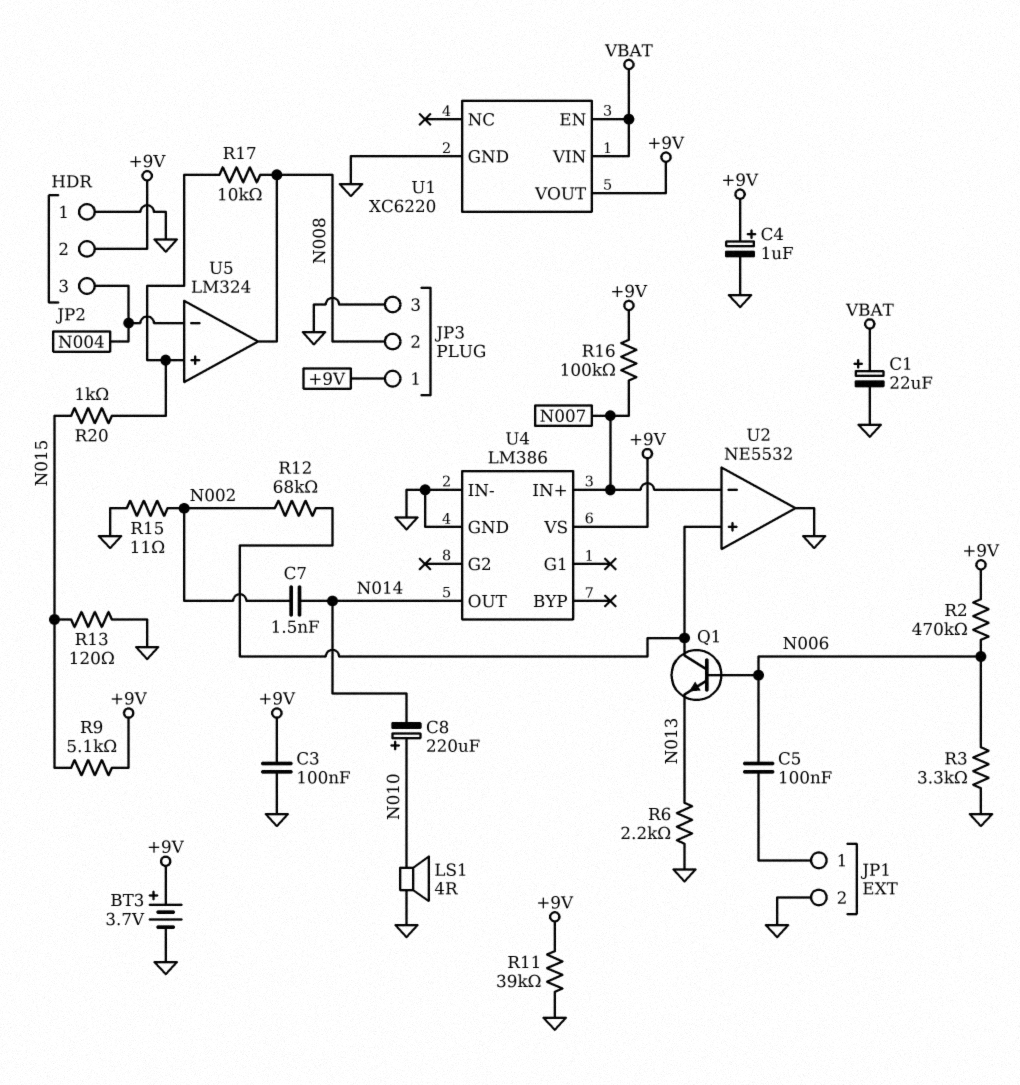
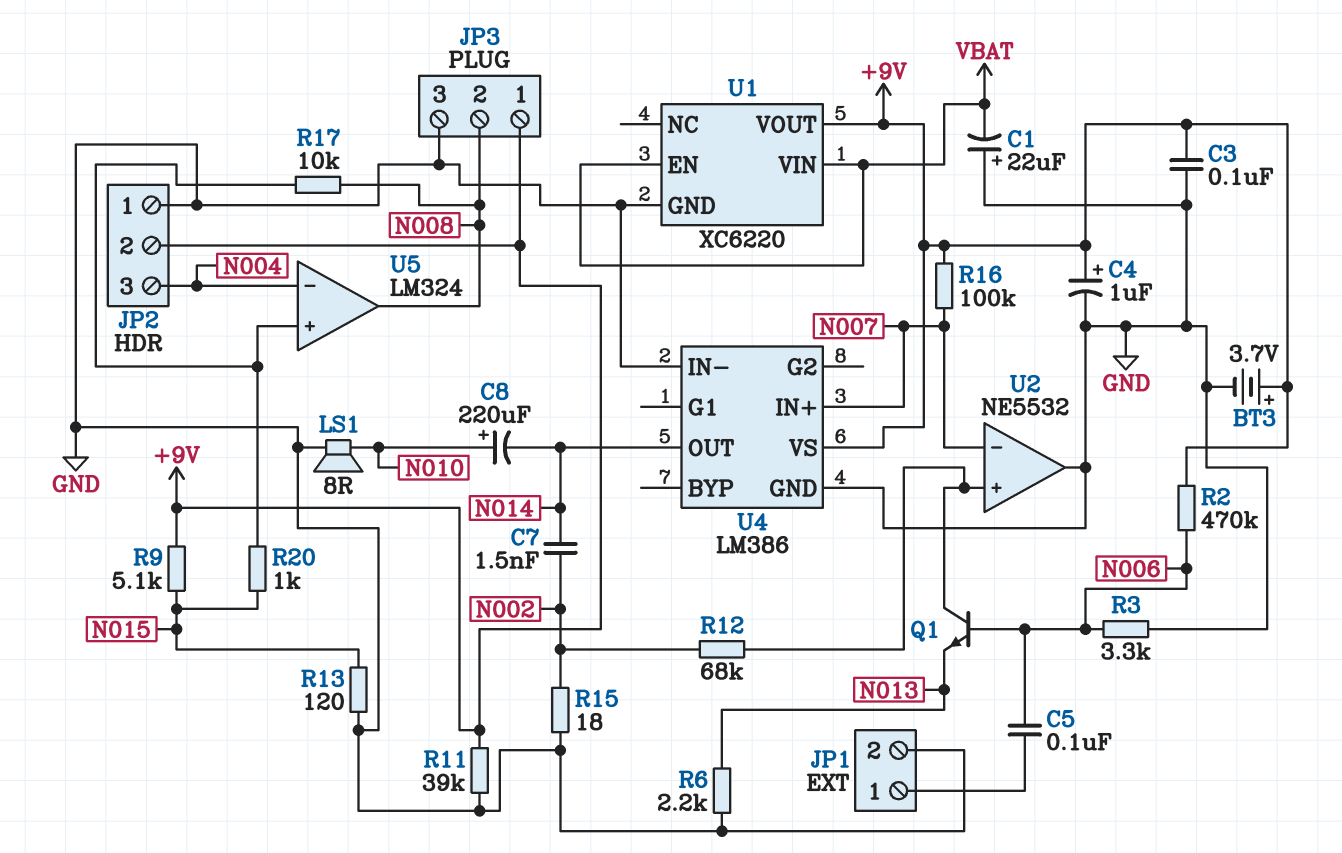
C1: 22uF (plus VBAT, minus GND) -> 22uF (plus GND, minus VBAT)
LS1: speaker 4R (GND, N010) -> speaker 8R (GND, N010)
R15: 11 (GND, N002) -> 18 (GND, N002)

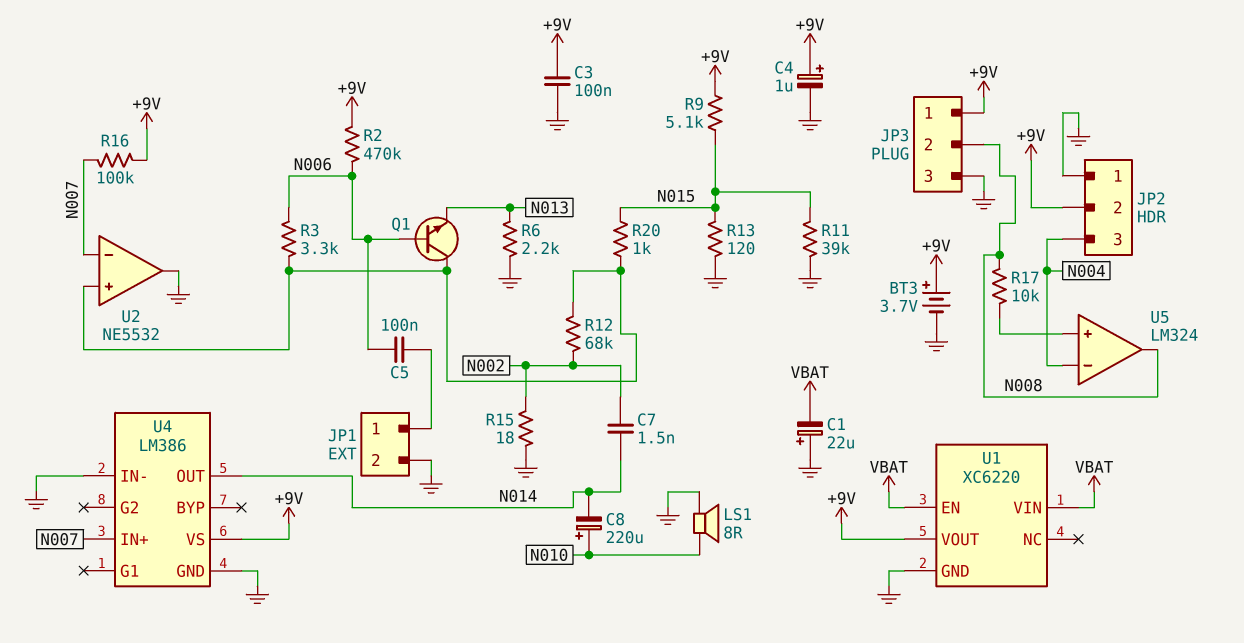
R3: 3.3k (GND, N006) -> 3.3k (N006, U2/in+)
R11: 39k (+9V, GND) -> 39k (GND, N015)
R20: 1k (N015, U5/in+) -> 1k (N015, U2/in+)

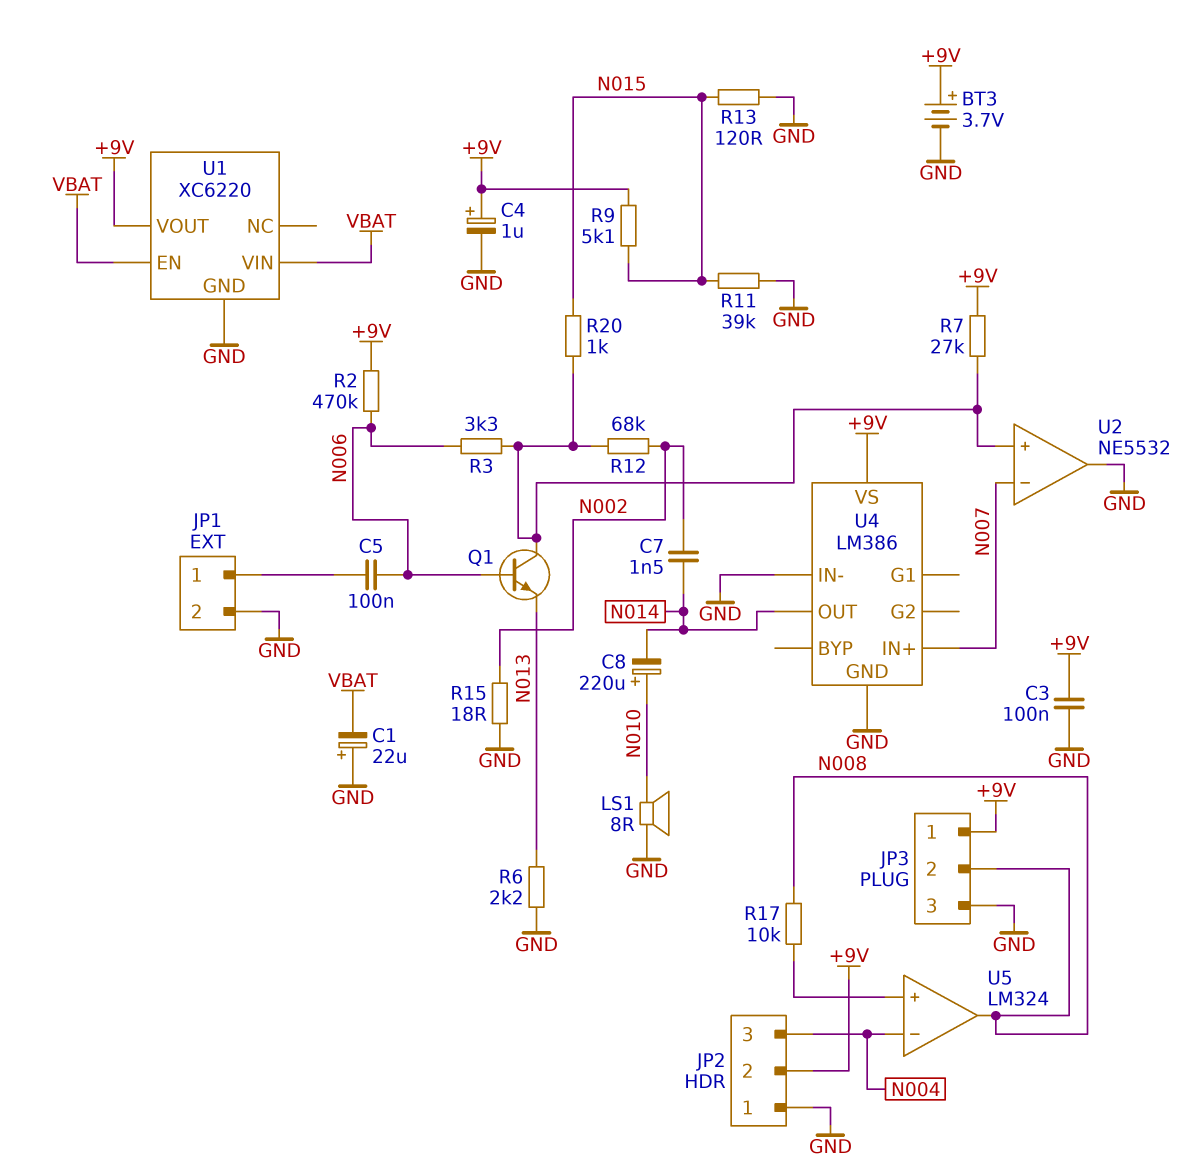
R7: none -> 27k (+9V, U2/in+)
R16: 100k (+9V, N007) -> none

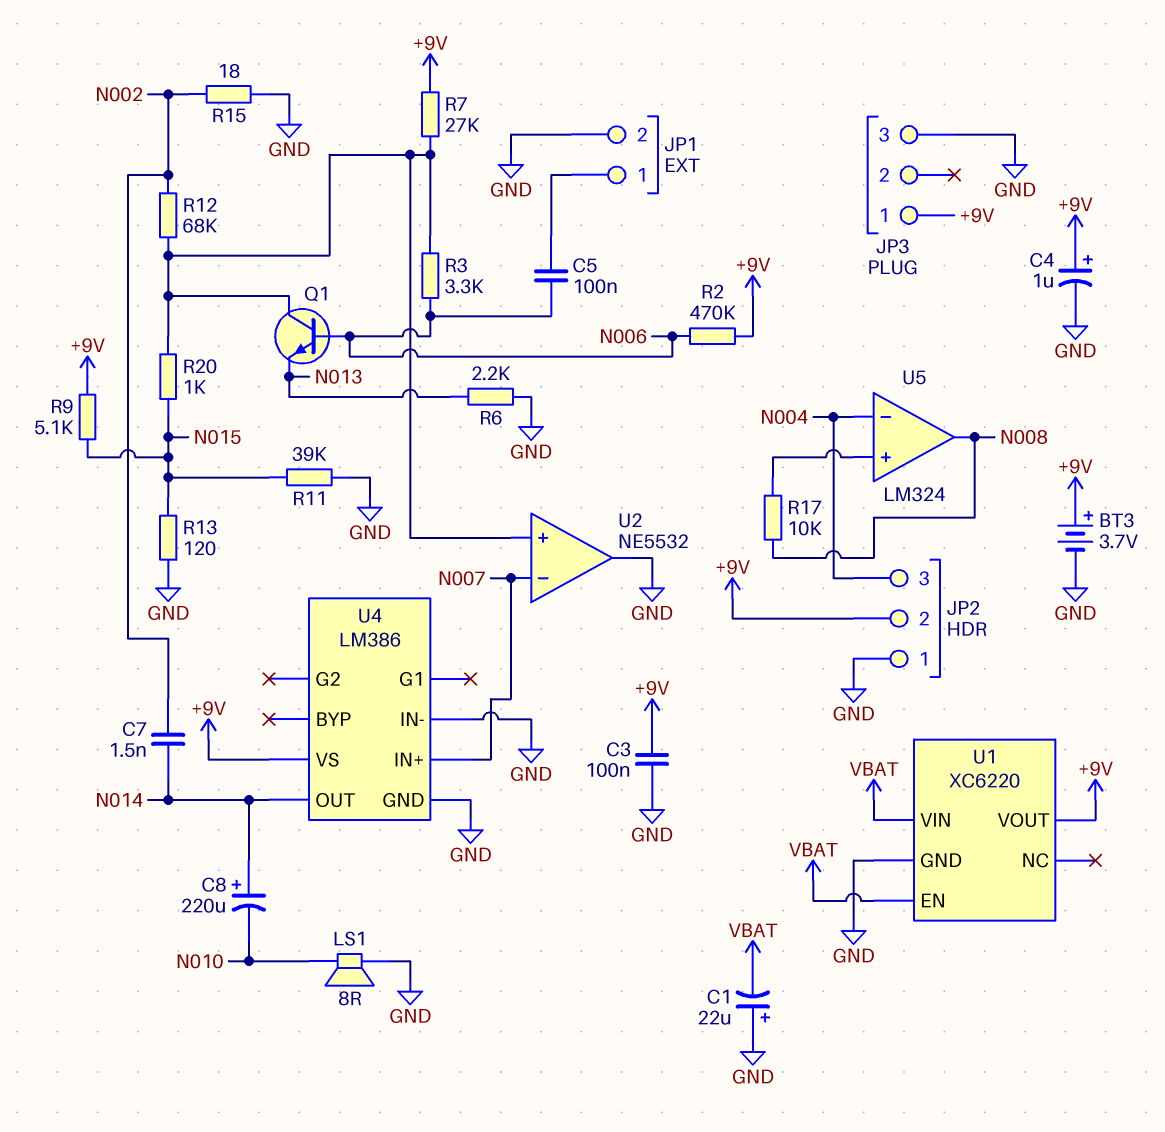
C8: 220uF (plus N010, minus N014) -> 220uF (plus N014, minus N010)
JP3 pin 2: N008 -> none

